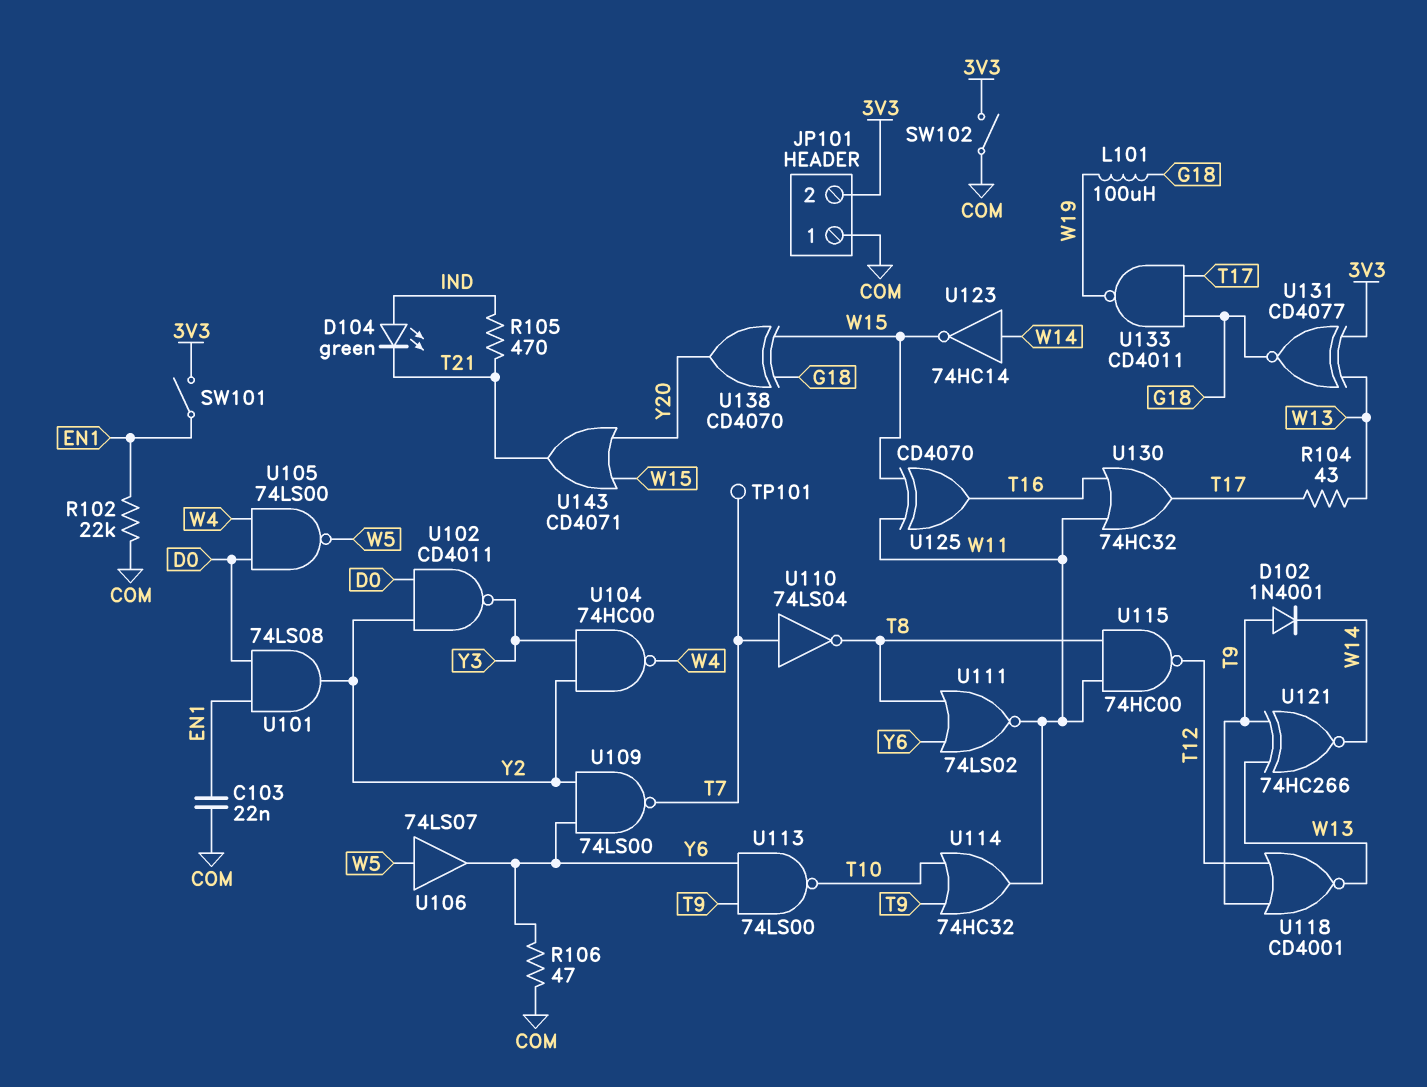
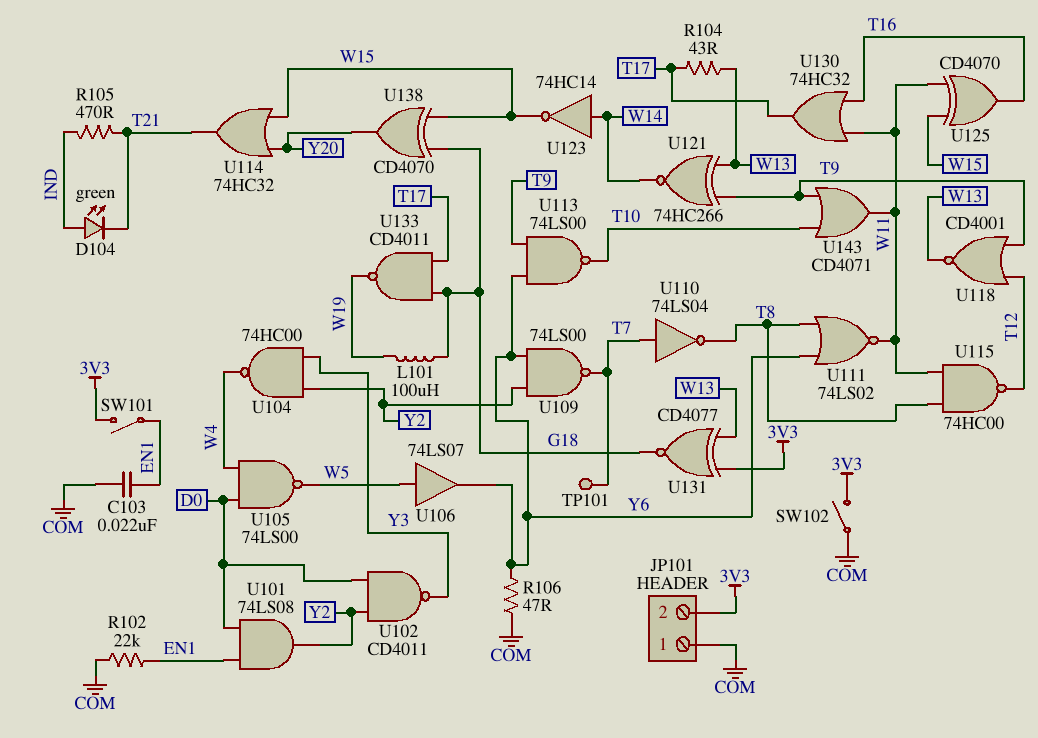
D102: diode 1N4001 (A T9, K W14) -> none
U114: OR 74HC32 (in T9, in T10, out W11) -> OR 74HC32 (in W15, in Y20, out T21)
U143: OR CD4071 (in W15, in Y20, out T21) -> OR CD4071 (in T9, in T10, out W11)

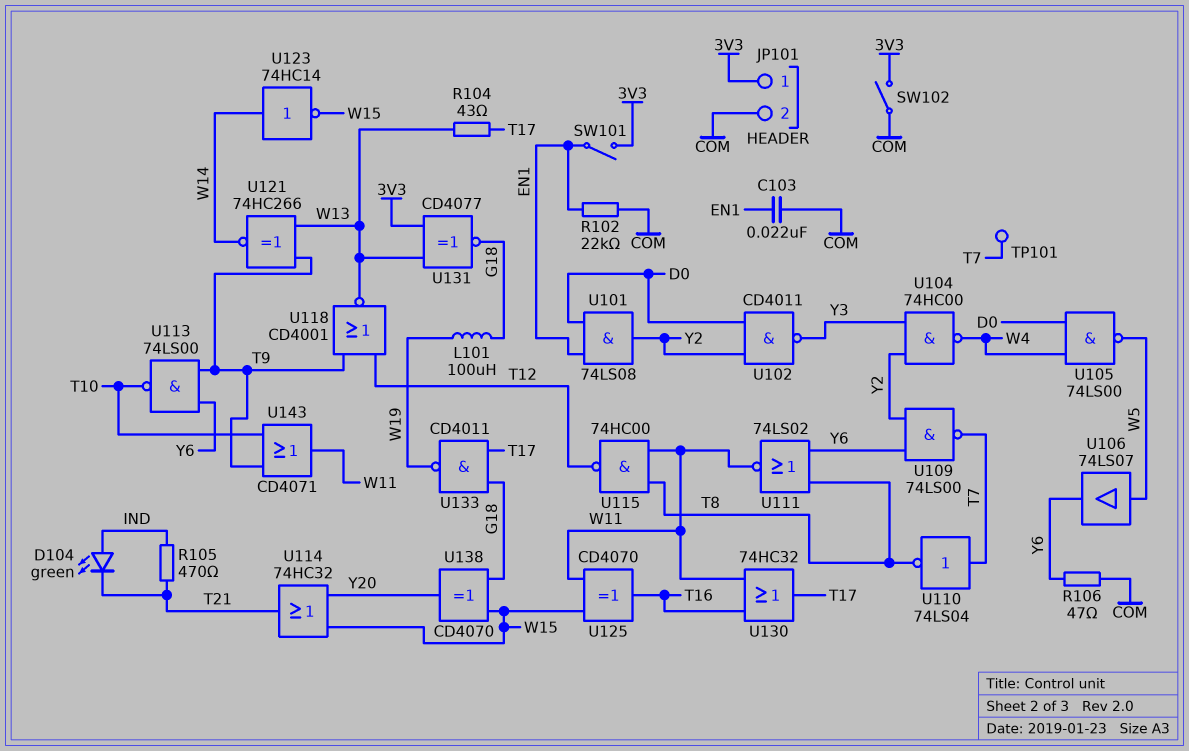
JP101 pin 1: COM -> 3V3
JP101 pin 2: 3V3 -> COM

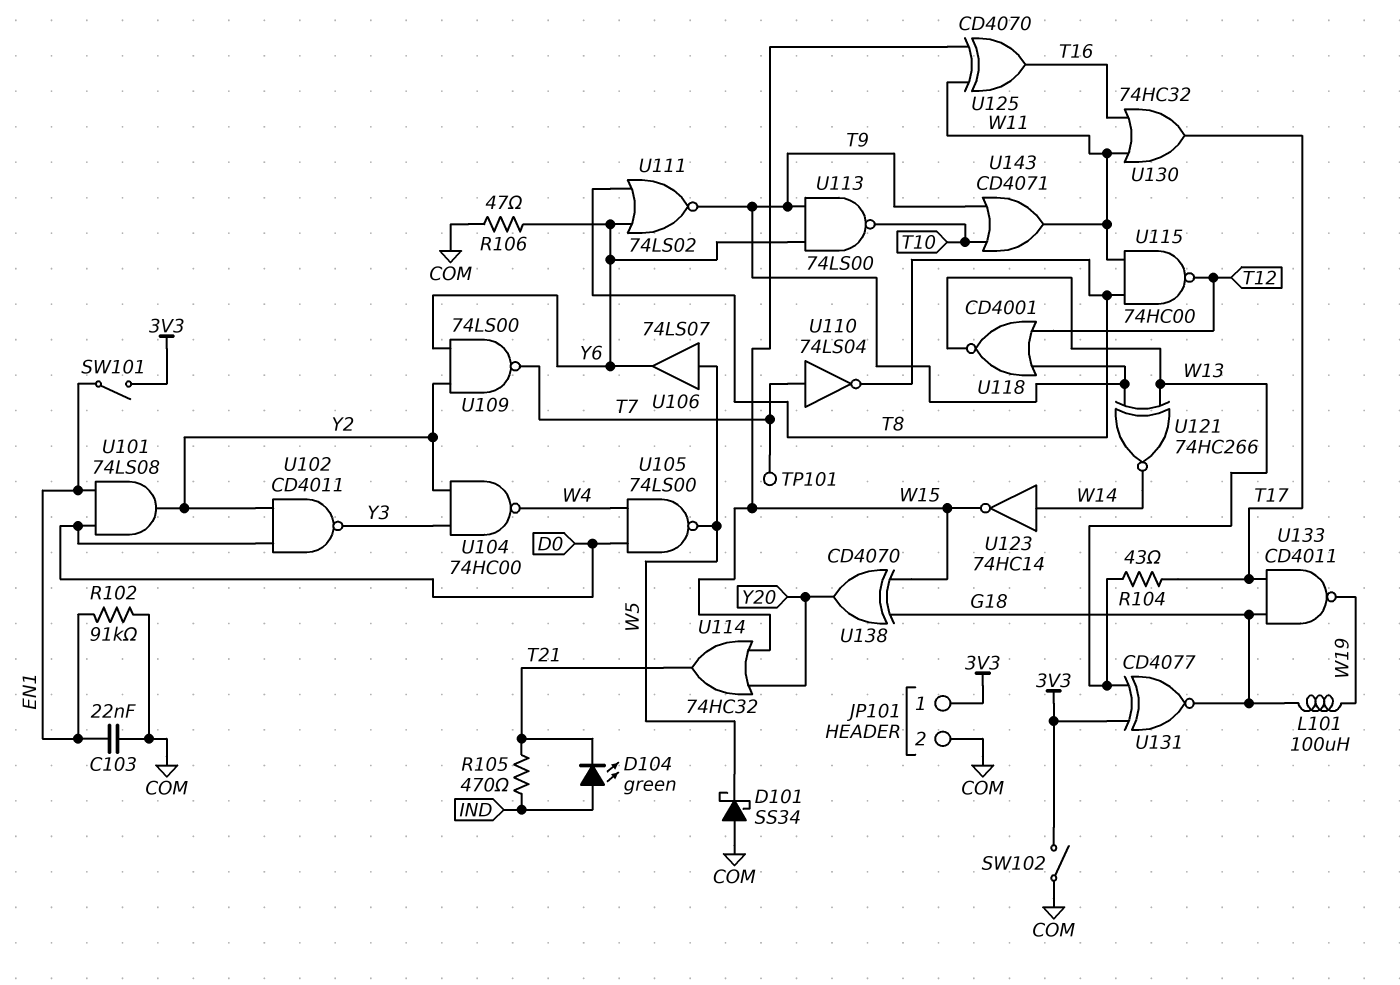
D101: none -> schottky SS34 (A COM, K W5)
R102: 22k (COM, EN1) -> 91k (COM, EN1)
U111: NOR 74LS02 (in T8, in Y6, out W11) -> NOR 74LS02 (in T8, in Y6, out T9)

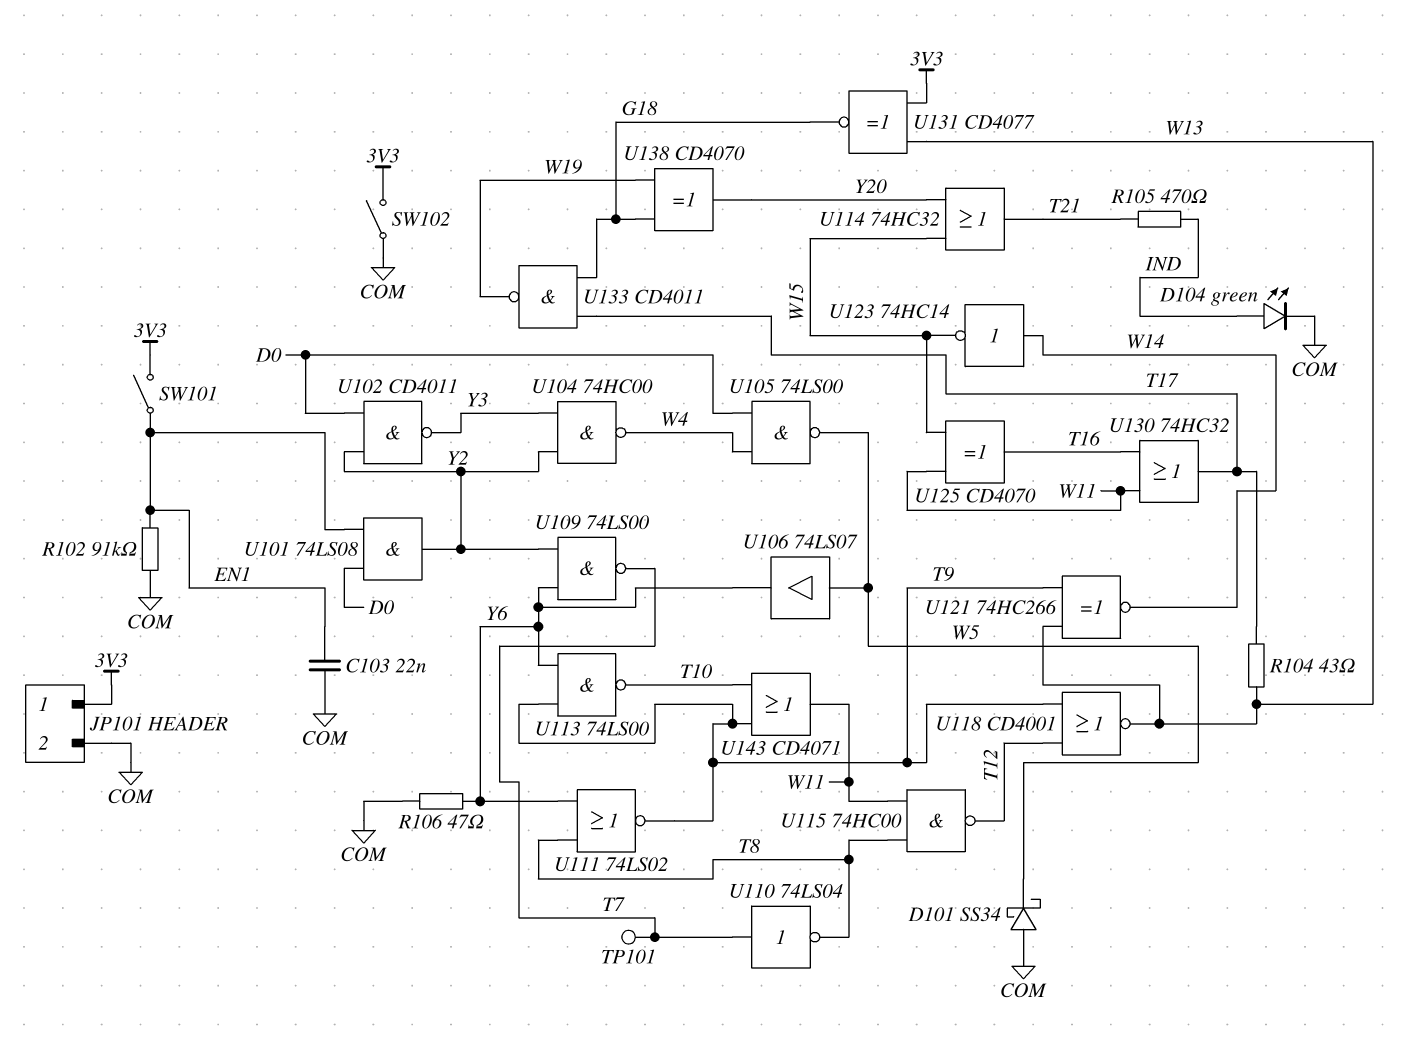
D104: LED green (A IND, K T21) -> LED green (A IND, K COM)
L101: 100uH (G18, W19) -> none
U138: XOR CD4070 (in G18, in W15, out Y20) -> XOR CD4070 (in G18, in W19, out Y20)

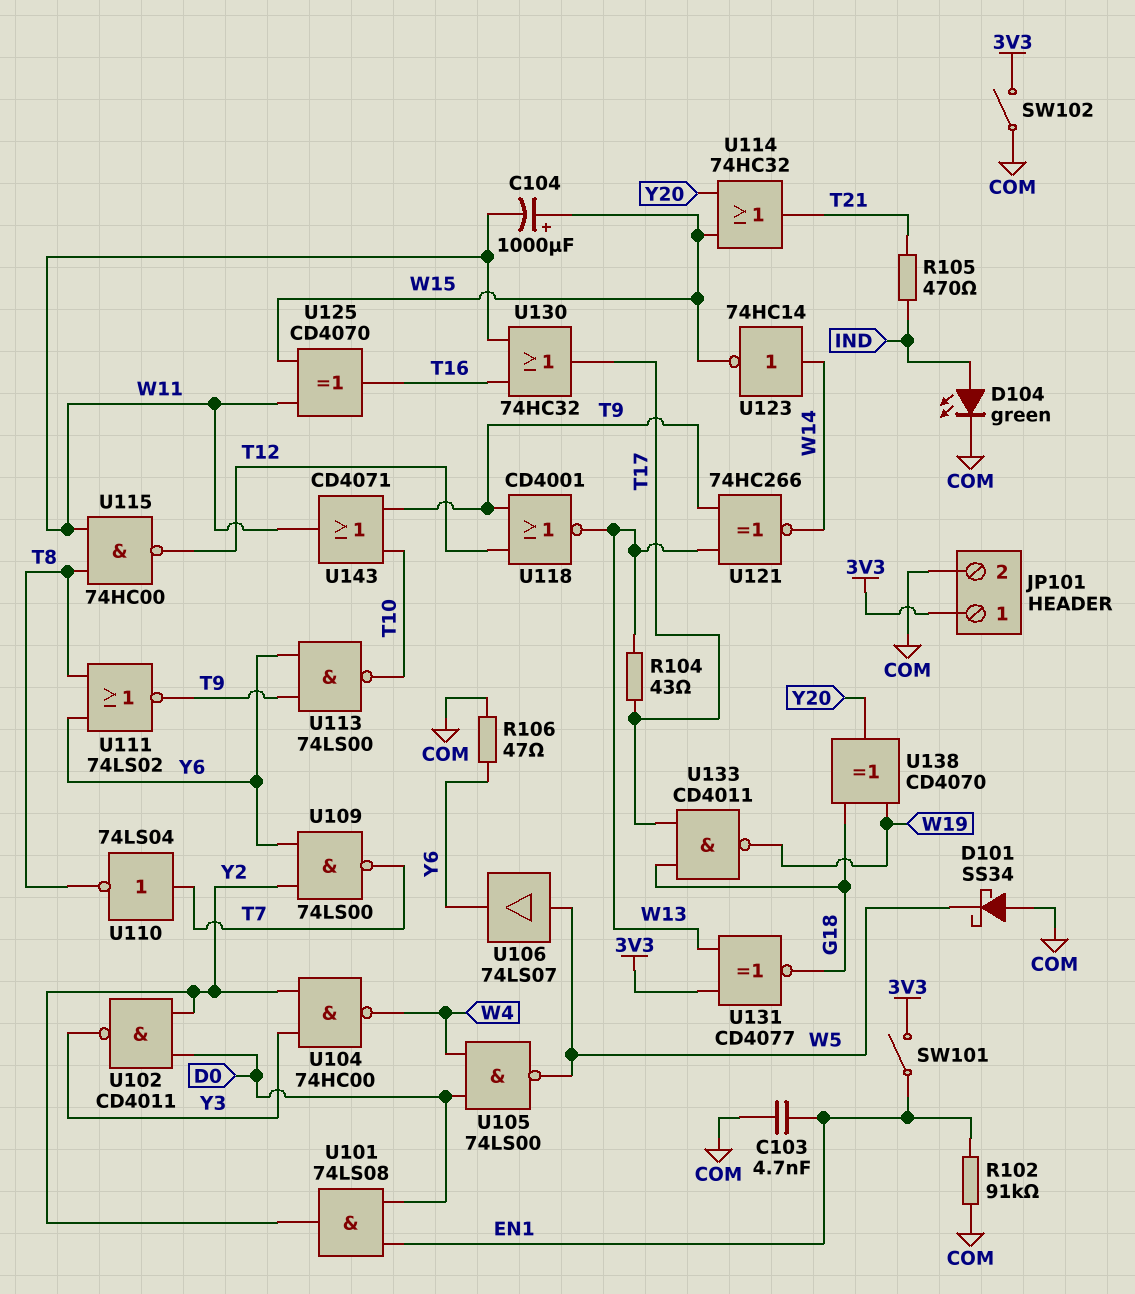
C103: 22nF (COM, EN1) -> 4.7nF (COM, EN1)
C104: none -> 1000uF (plus W15, minus W11)
TP101: test point (T7) -> none

